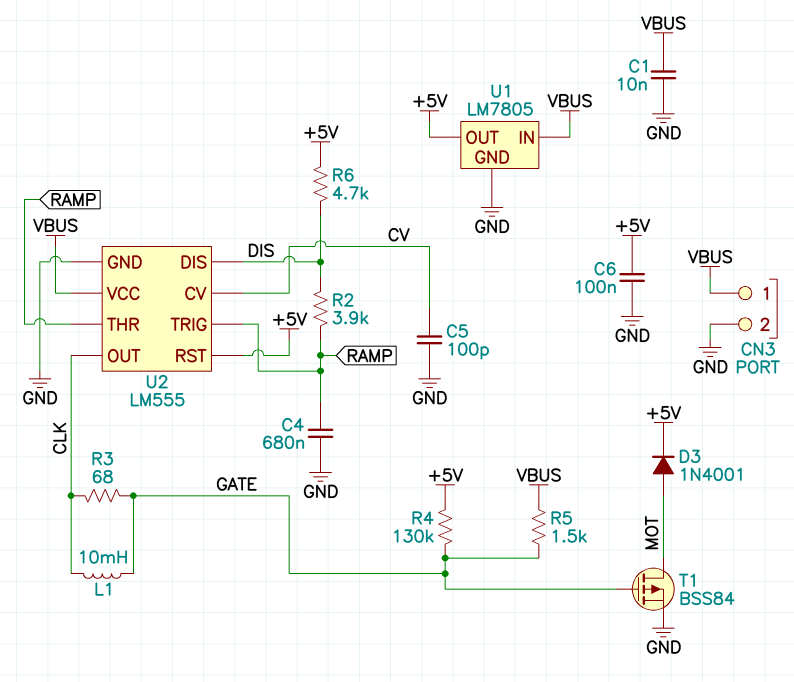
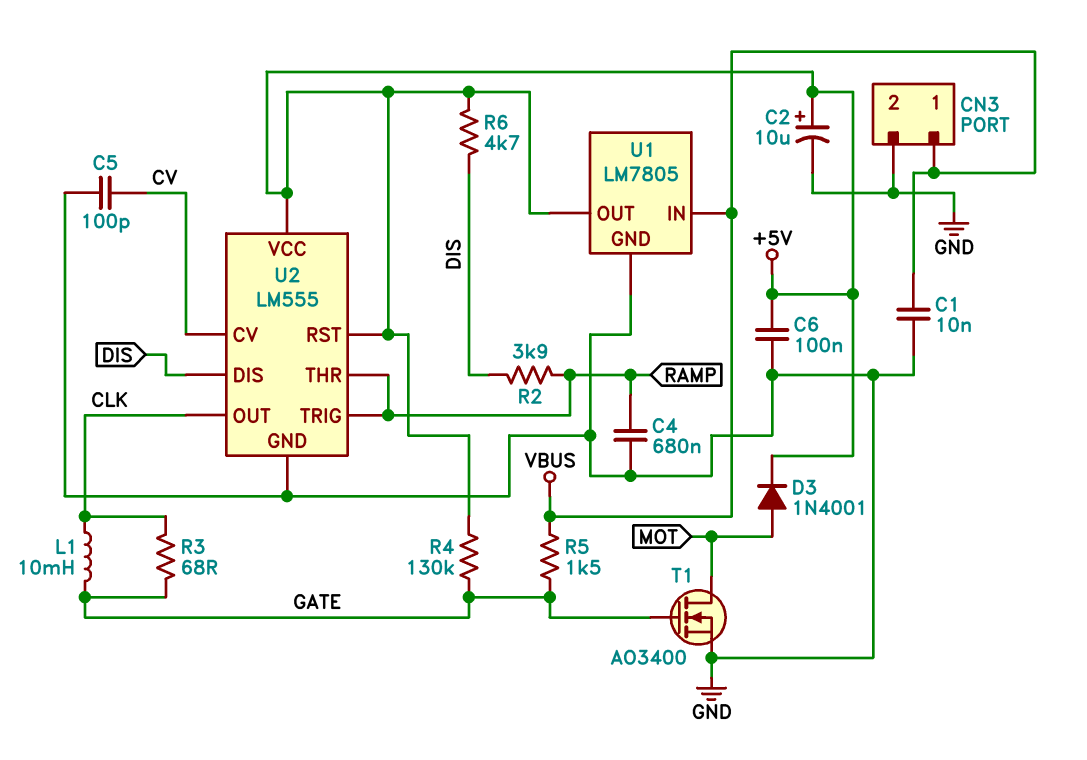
C2: none -> 10uF (plus +5V, minus GND)
T1: PMOS BSS84 (G GATE, D MOT, S GND) -> NMOS AO3400 (G GATE, D MOT, S GND)
U2 pin VCC: VBUS -> +5V

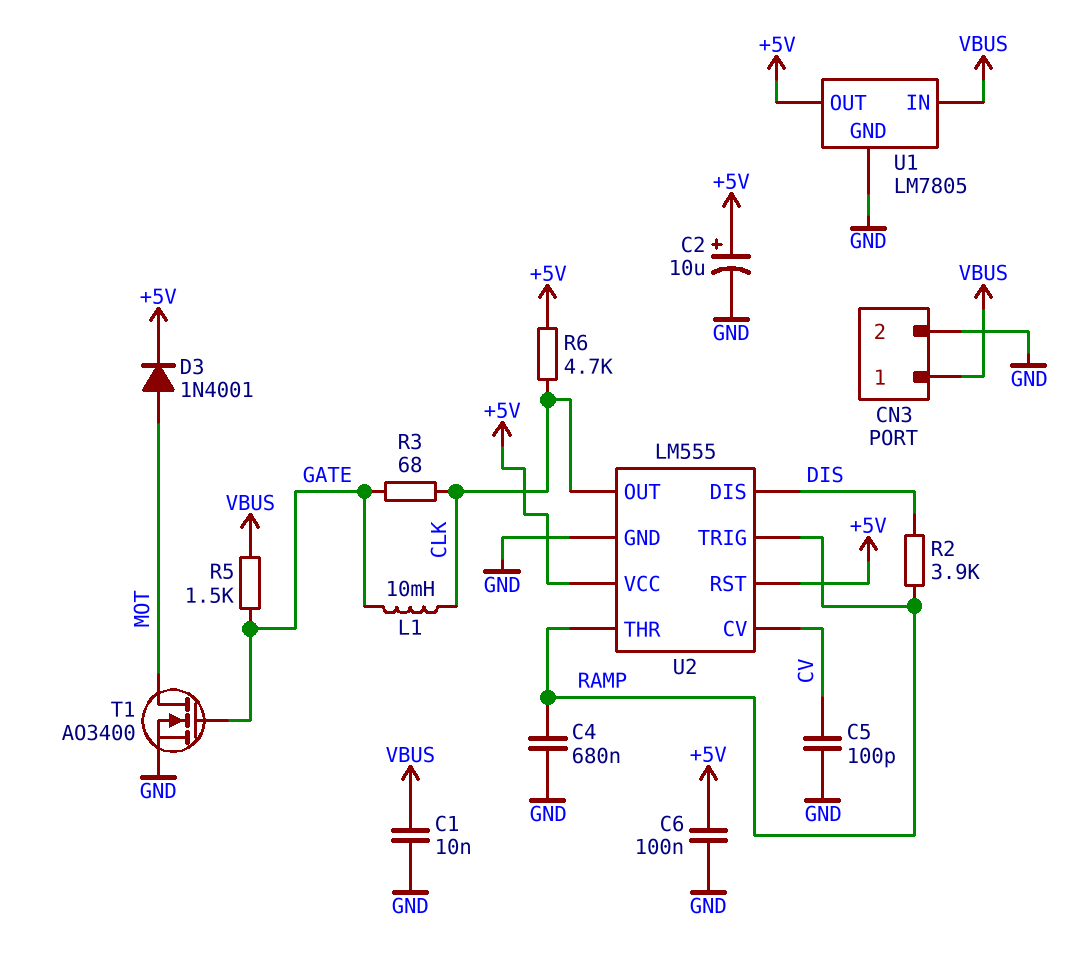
R4: 130k (+5V, GATE) -> none
R6: 4.7k (+5V, DIS) -> 4.7k (+5V, CLK)

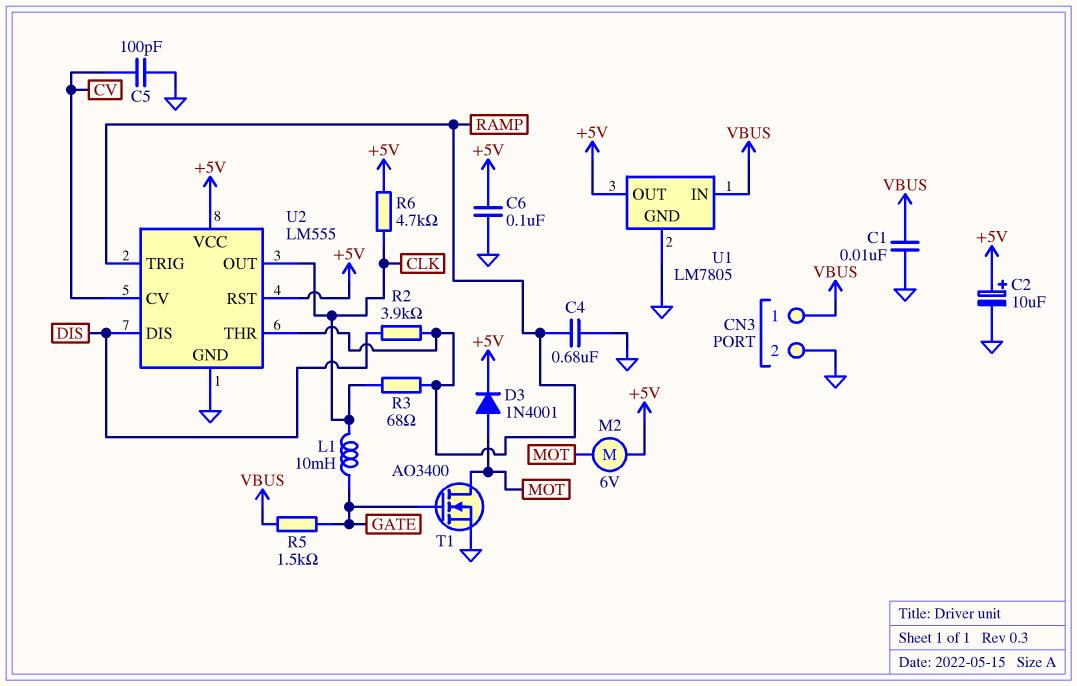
M2: none -> motor 6V (+5V, MOT)
R3: 68 (CLK, GATE) -> 68 (CLK, RAMP)

